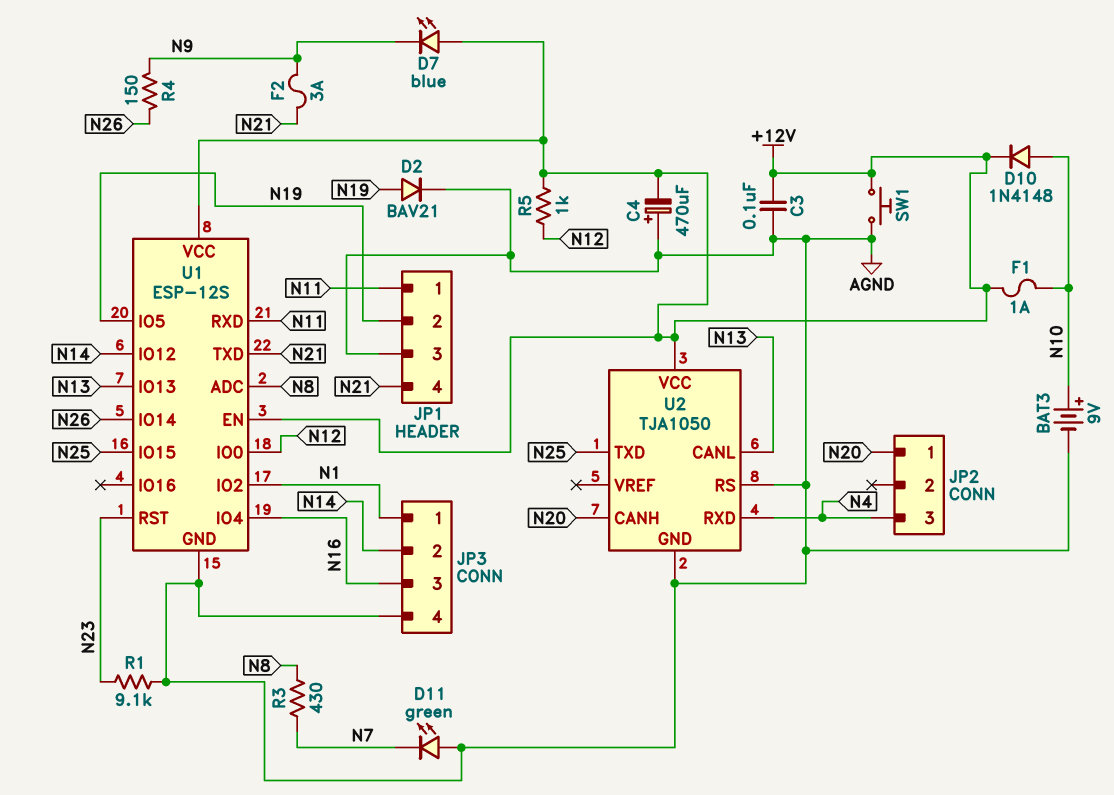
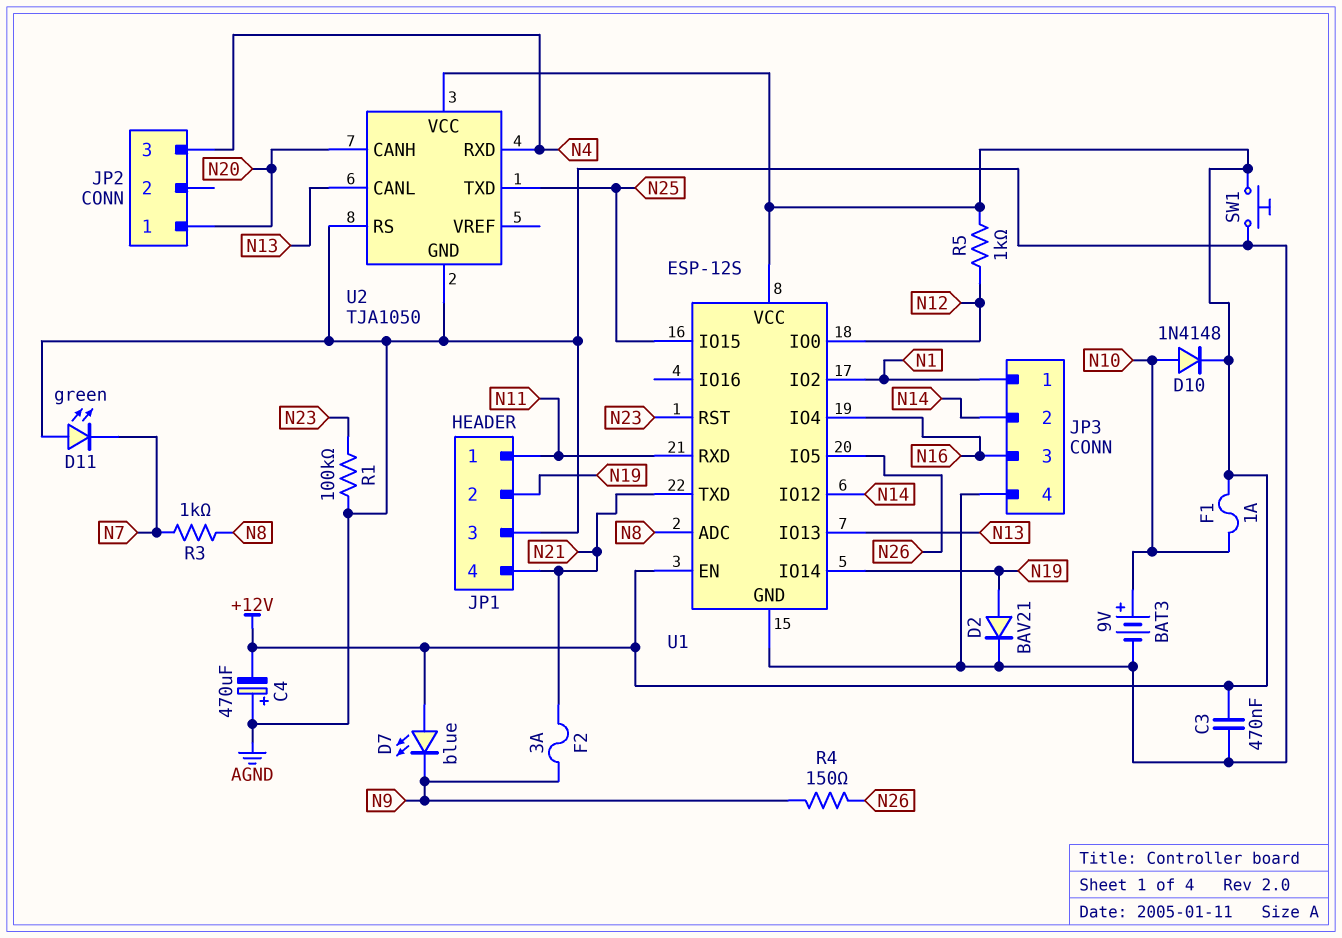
C3: 100nF (+12V, AGND) -> 470nF (+12V, AGND)
R1: 9.1k (AGND, N23) -> 100k (AGND, N23)
R3: 430 (N7, N8) -> 1k (N7, N8)
U1 pin IO5: N19 -> N26
U1 pin IO14: N26 -> N19

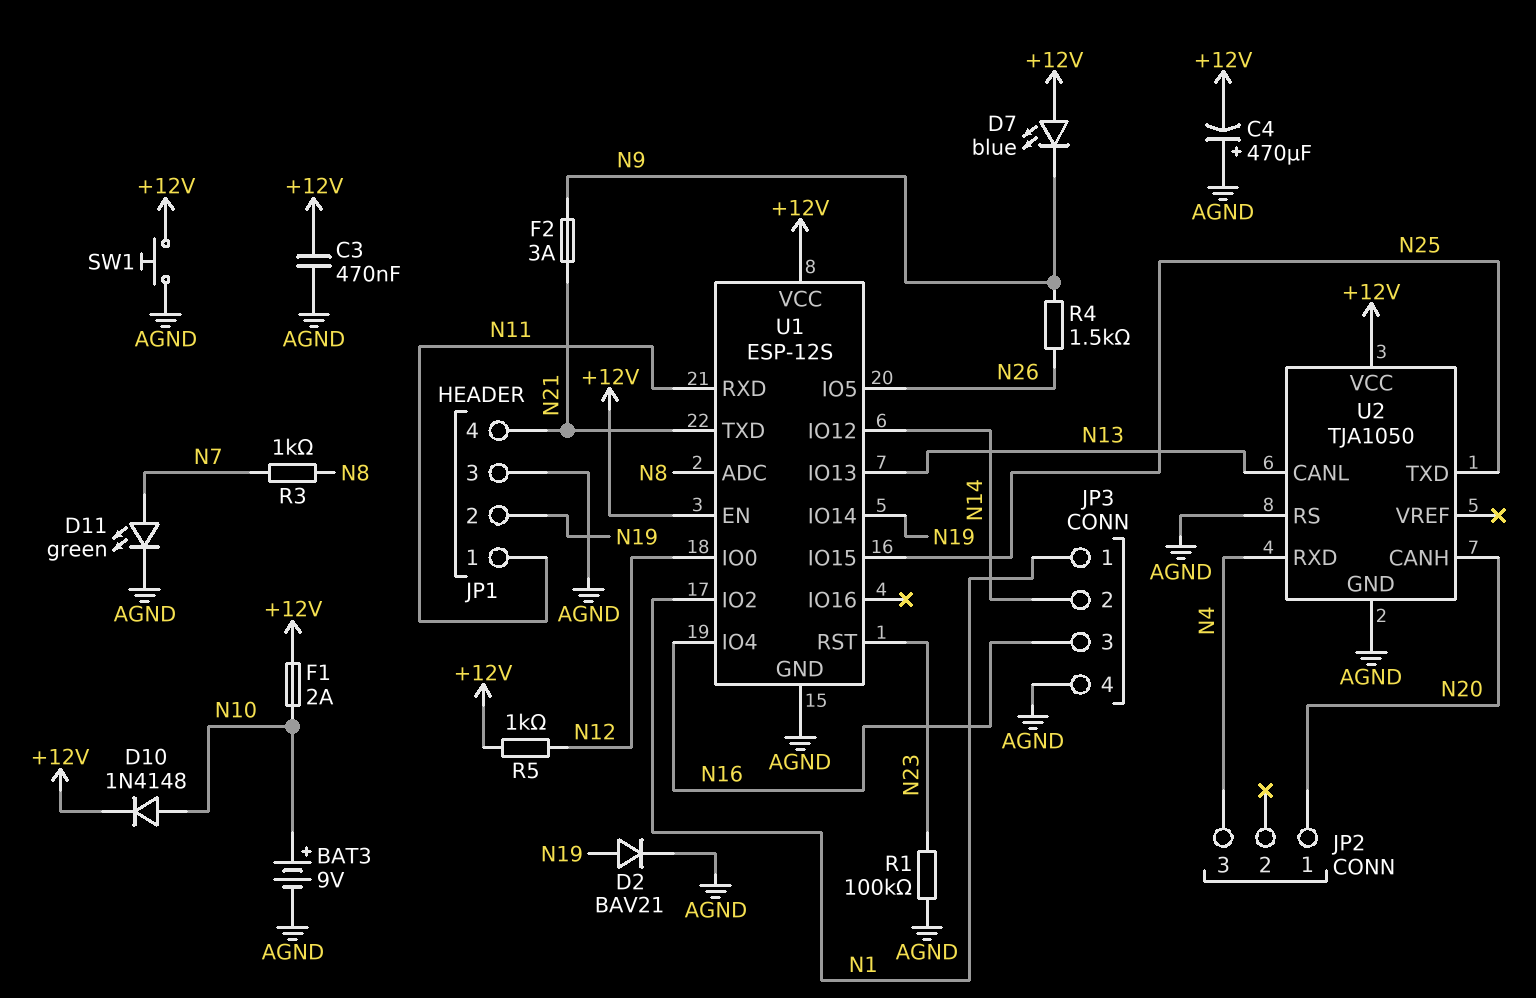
D11: LED green (A AGND, K N7) -> LED green (A N7, K AGND)
F1: 1A (+12V, N10) -> 2A (+12V, N10)
R4: 150 (N9, N26) -> 1.5k (N9, N26)

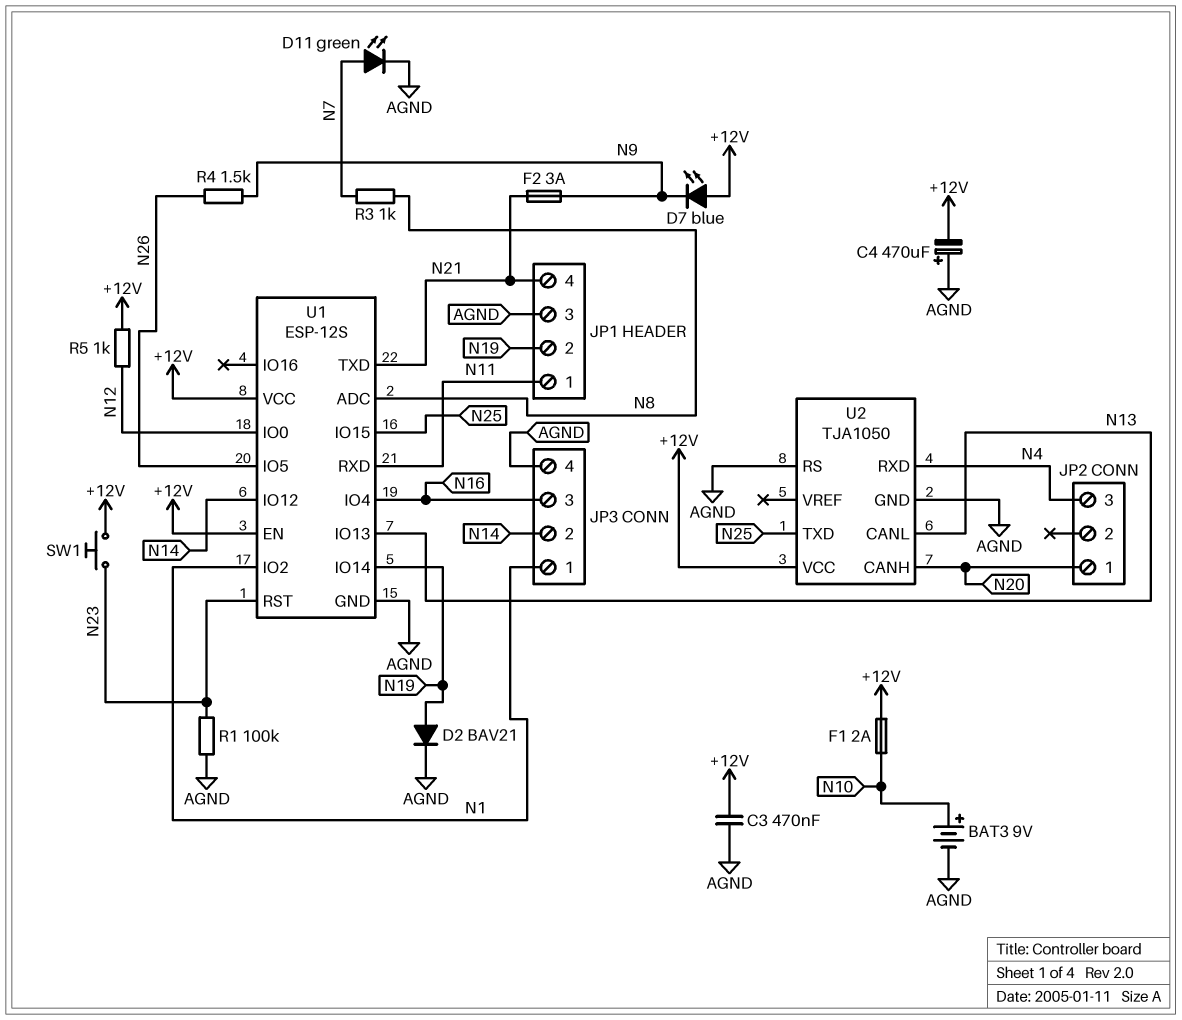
D10: diode 1N4148 (A N10, K +12V) -> none
SW1: button (+12V, AGND) -> button (+12V, N23)

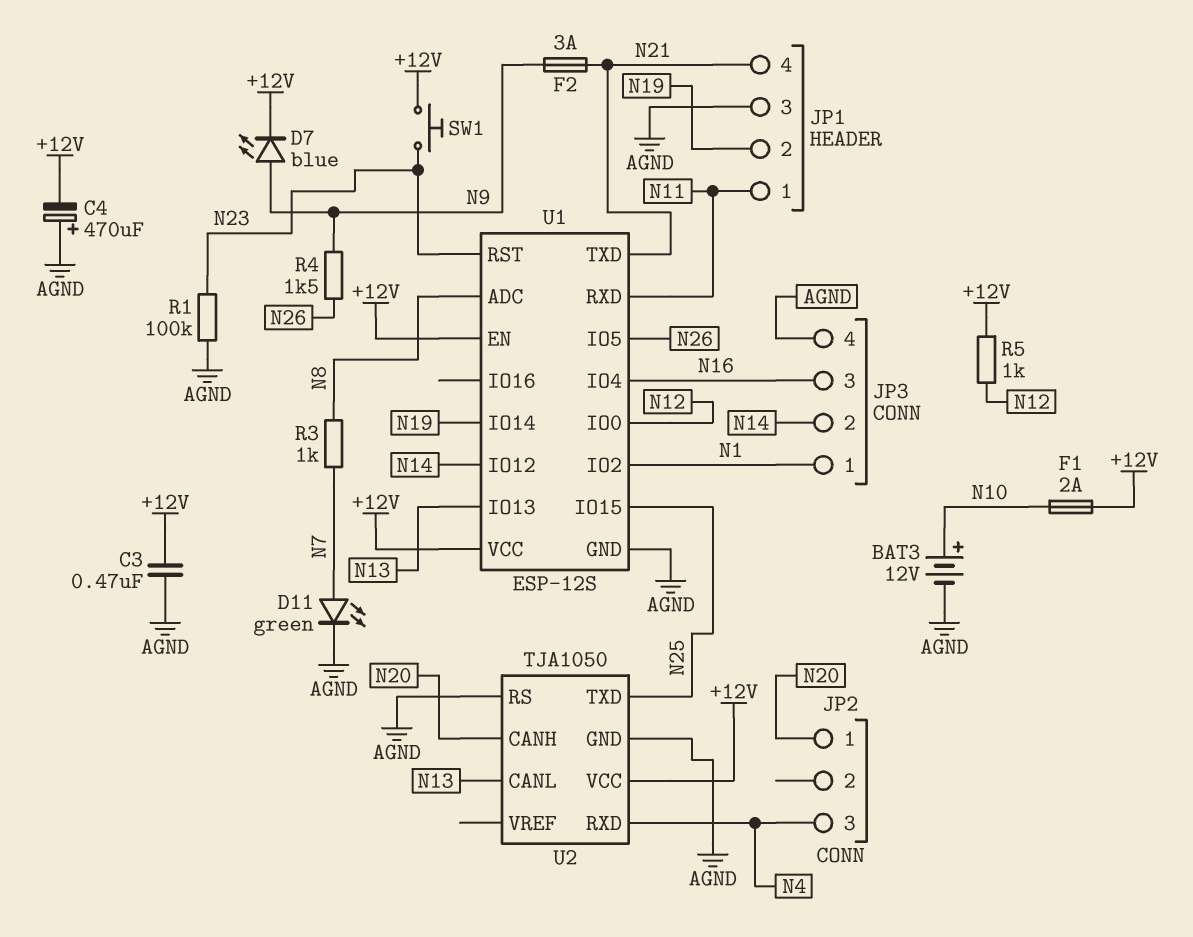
BAT3: 9V (plus N10, minus AGND) -> 12V (plus N10, minus AGND)
D2: diode BAV21 (A N19, K AGND) -> none
D7: LED blue (A +12V, K N9) -> LED blue (A N9, K +12V)

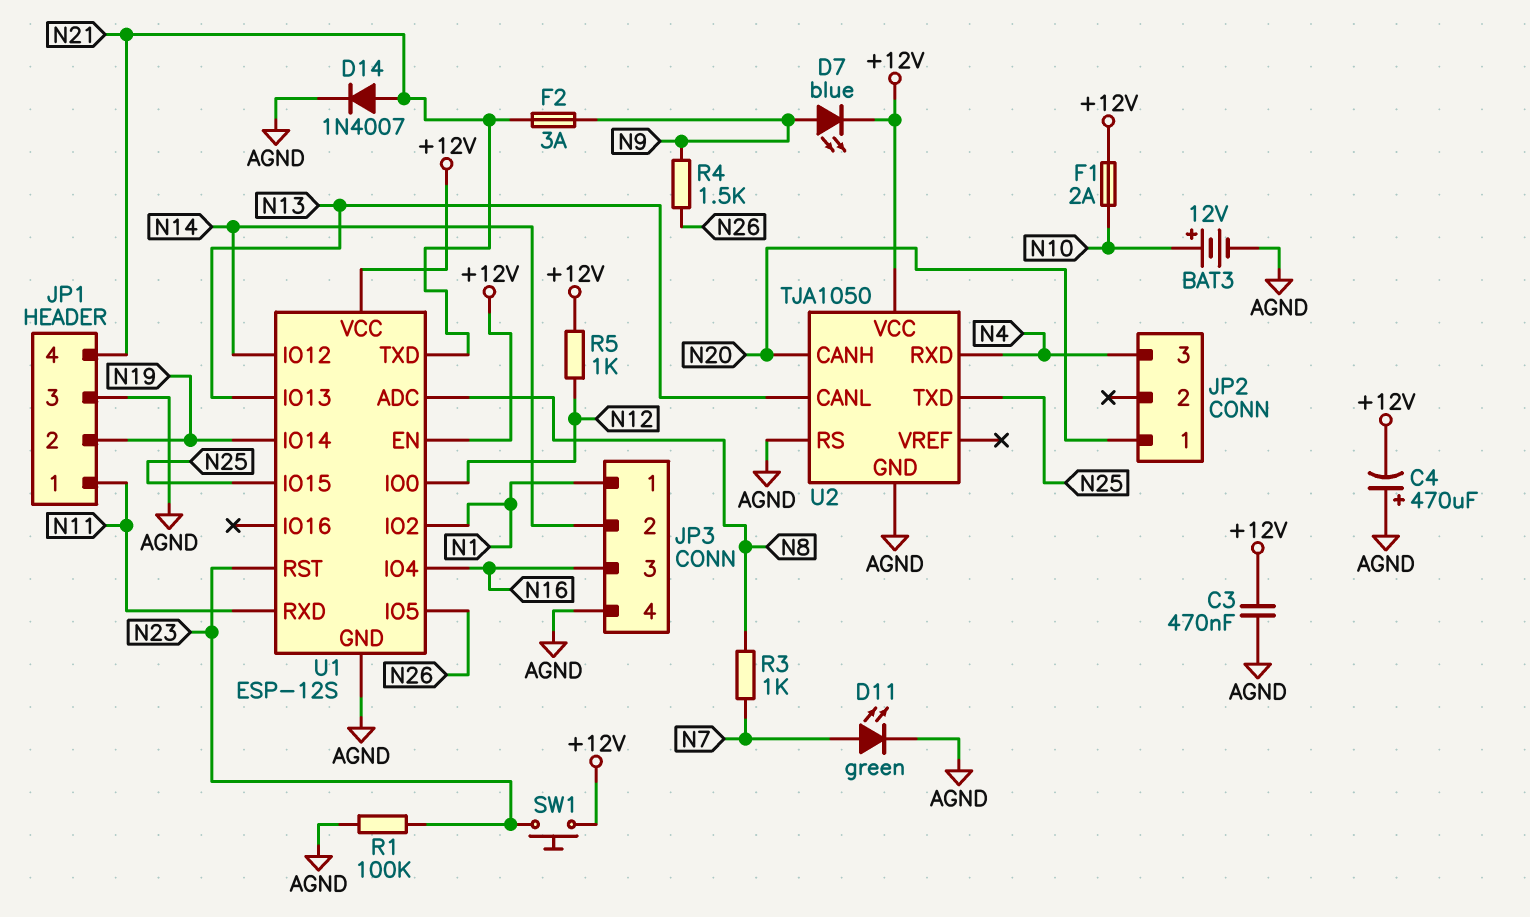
D14: none -> diode 1N4007 (A N21, K AGND)

